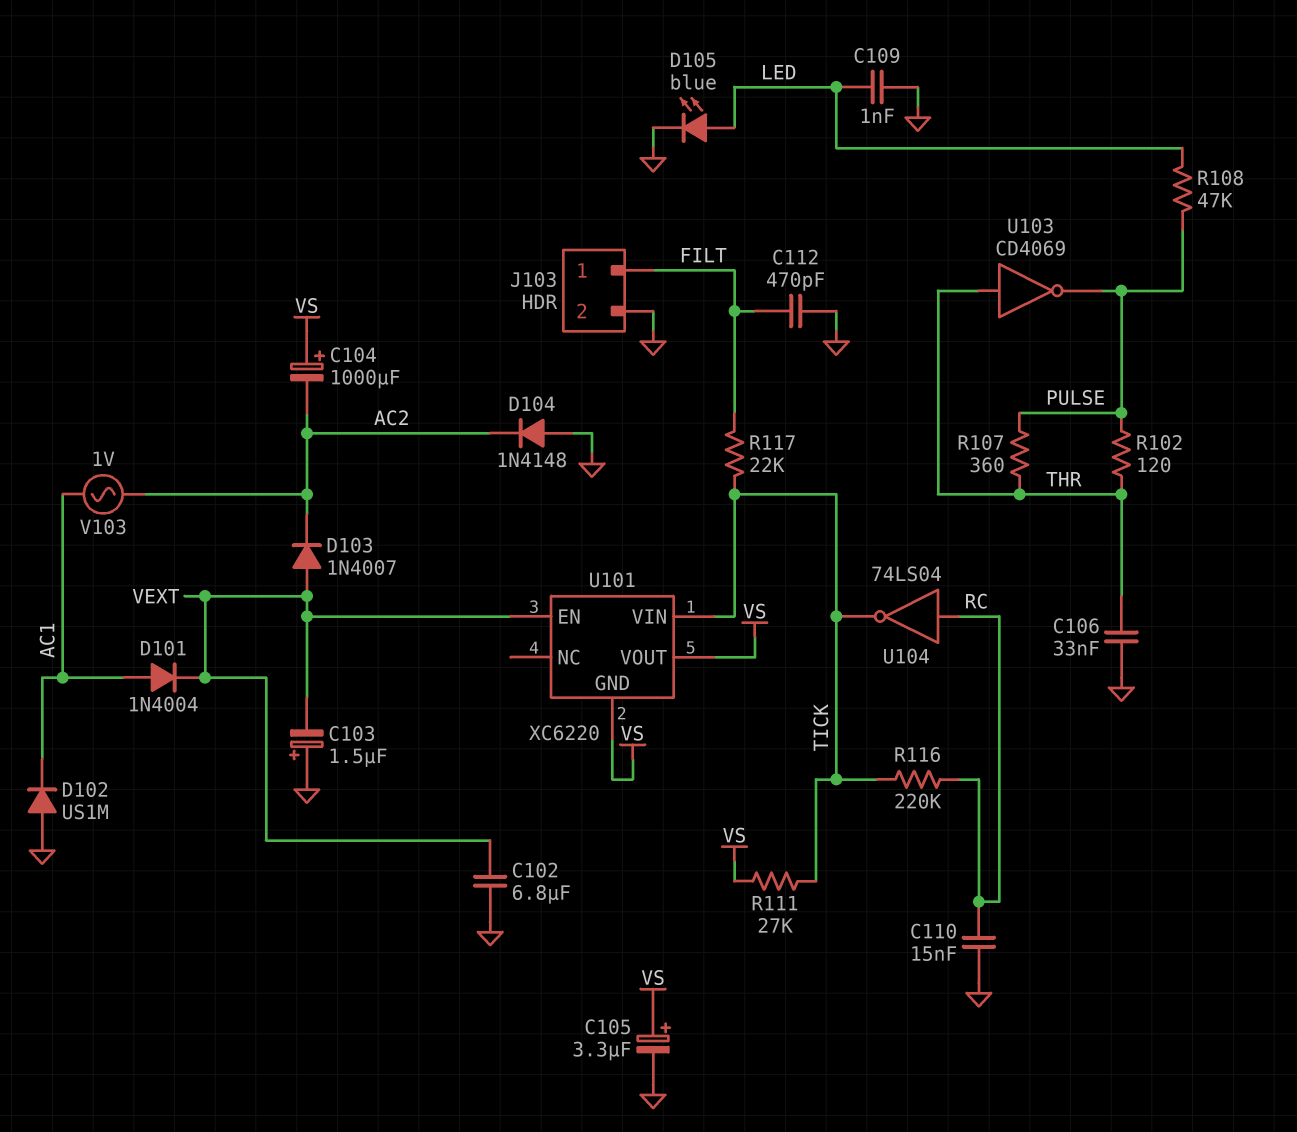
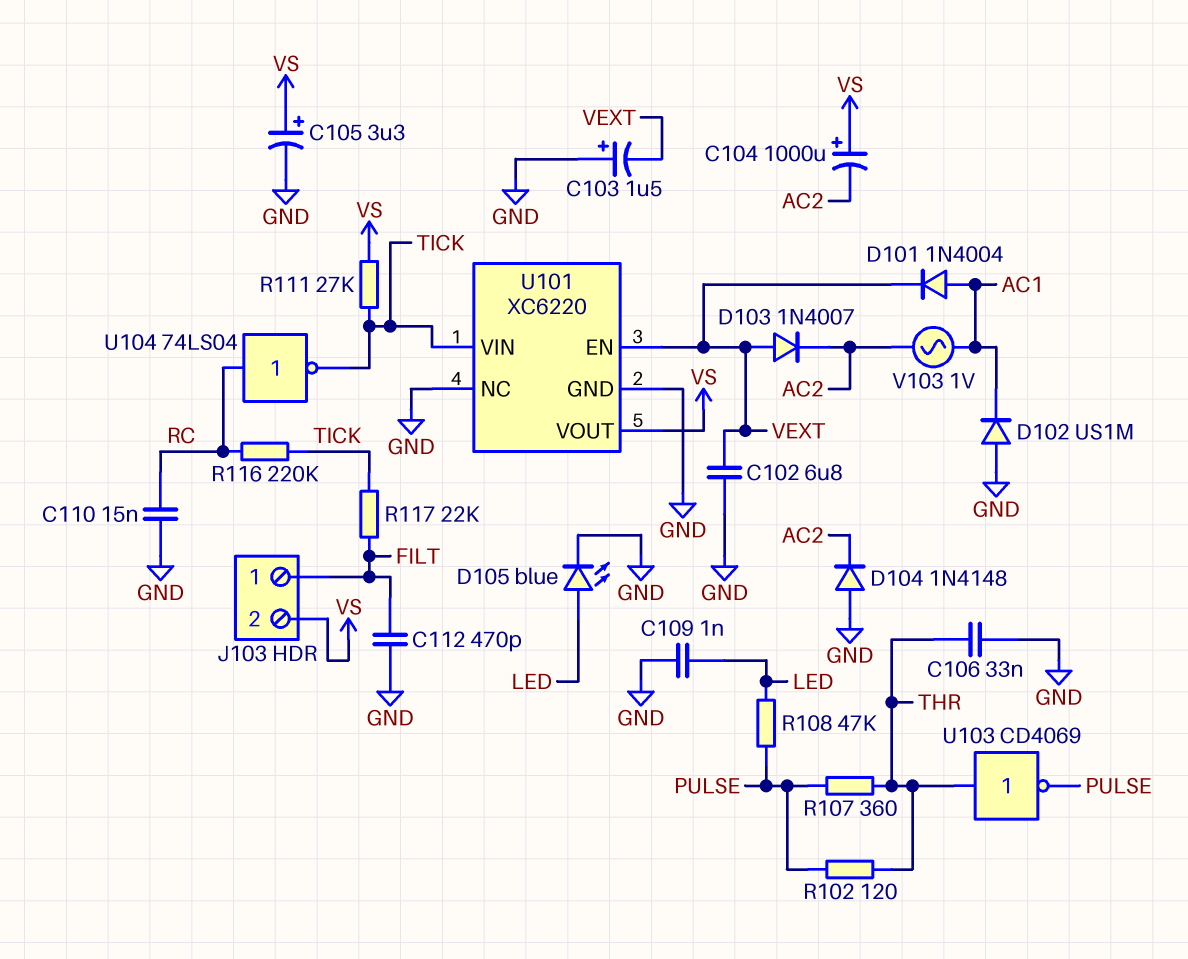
J103 pin 2: GND -> VS
U101 pin GND: VS -> GND
U101 pin NC: none -> GND

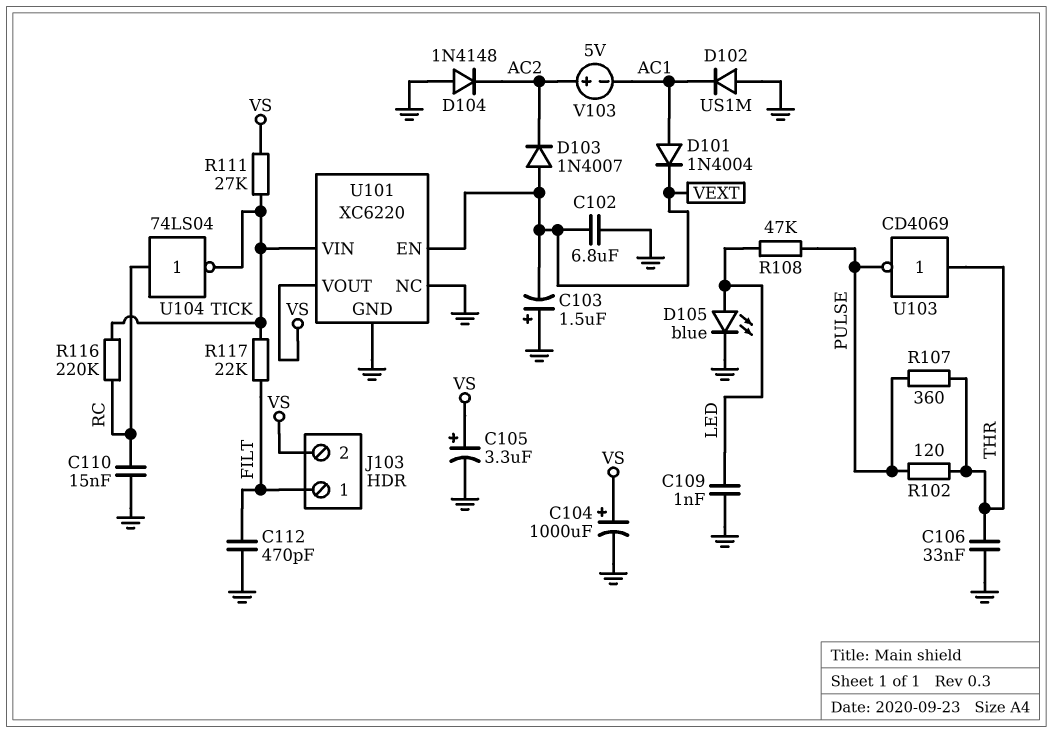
C104: 1000uF (plus VS, minus AC2) -> 1000uF (plus VS, minus GND)
V103: AC 1V (AC1, AC2) -> 5V (plus AC2, minus AC1)

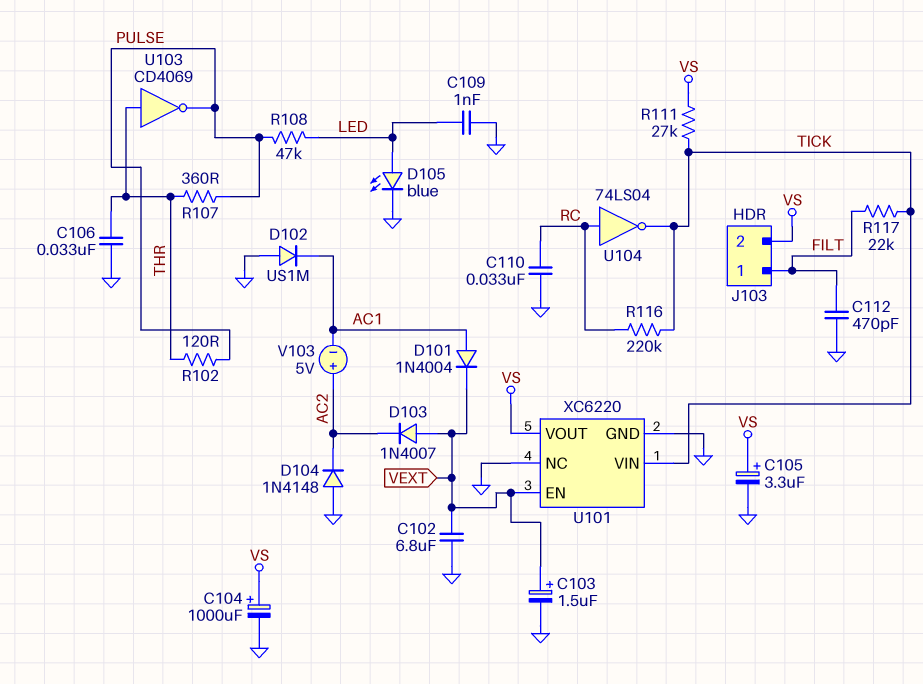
C103: 1.5uF (plus GND, minus VEXT) -> 1.5uF (plus VEXT, minus GND)
C110: 15nF (GND, RC) -> 33nF (GND, RC)

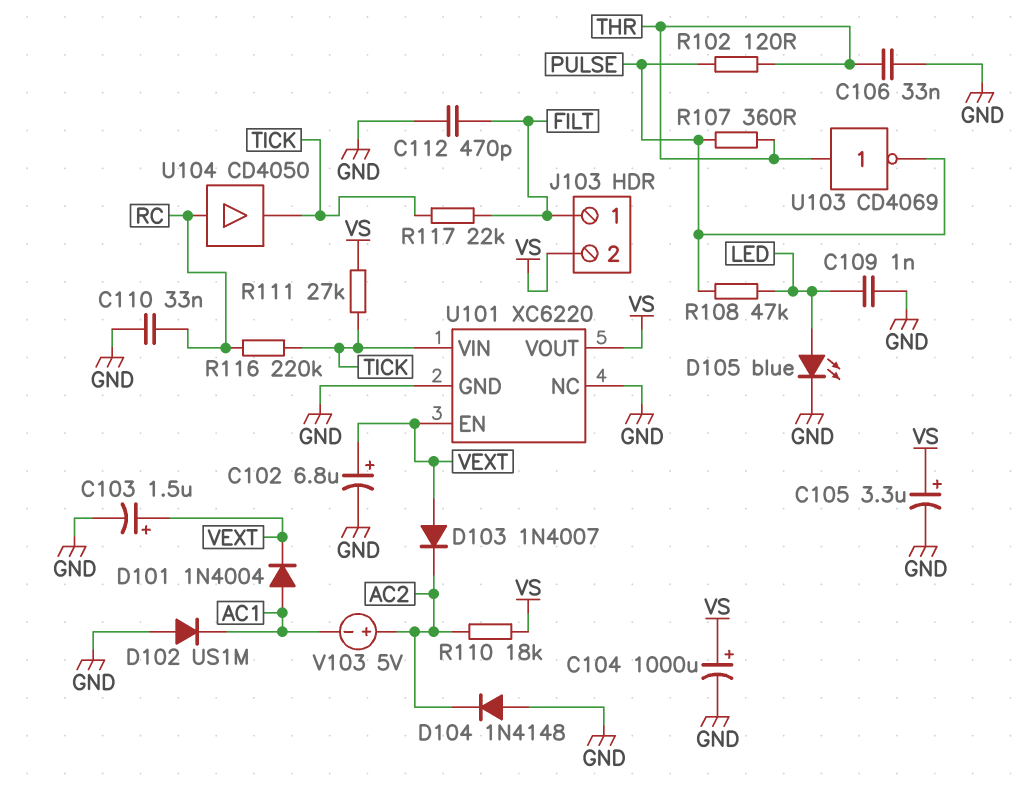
C102: 6.8uF (GND, VEXT) -> 6.8uF (plus VEXT, minus GND)
R110: none -> 18k (AC2, VS)
U104: NOT 74LS04 (in RC, out TICK) -> buffer CD4050 (in RC, out TICK)

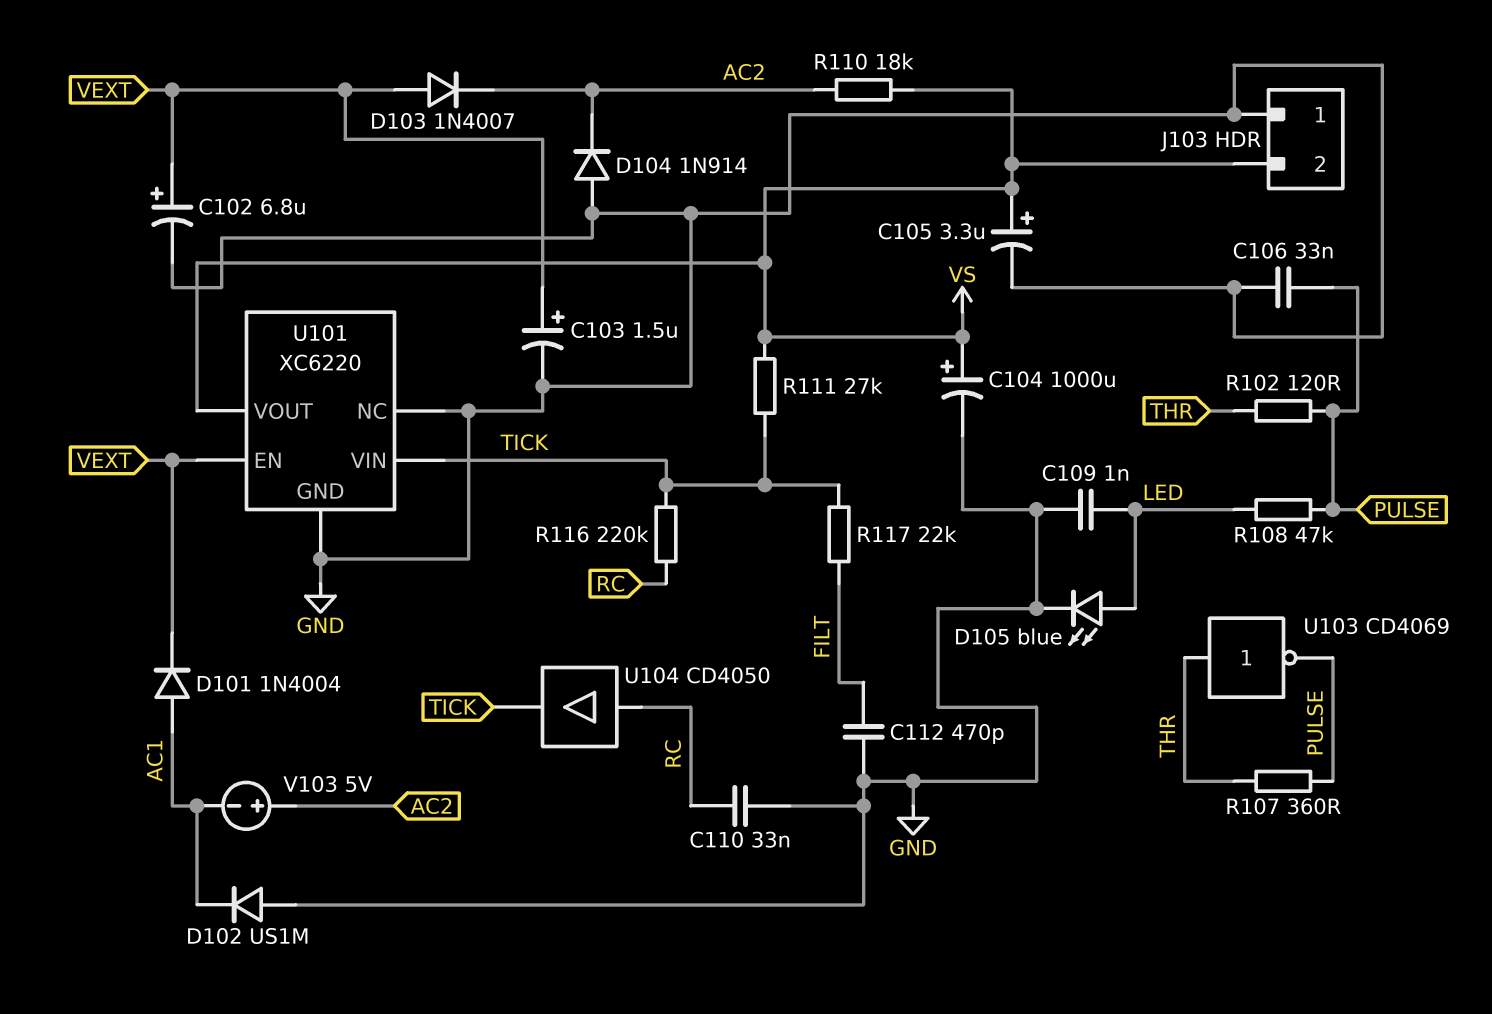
C106: 33nF (GND, THR) -> 33nF (GND, PULSE)
D104: diode 1N4148 (A GND, K AC2) -> diode 1N914 (A GND, K AC2)
J103 pin 1: FILT -> GND

